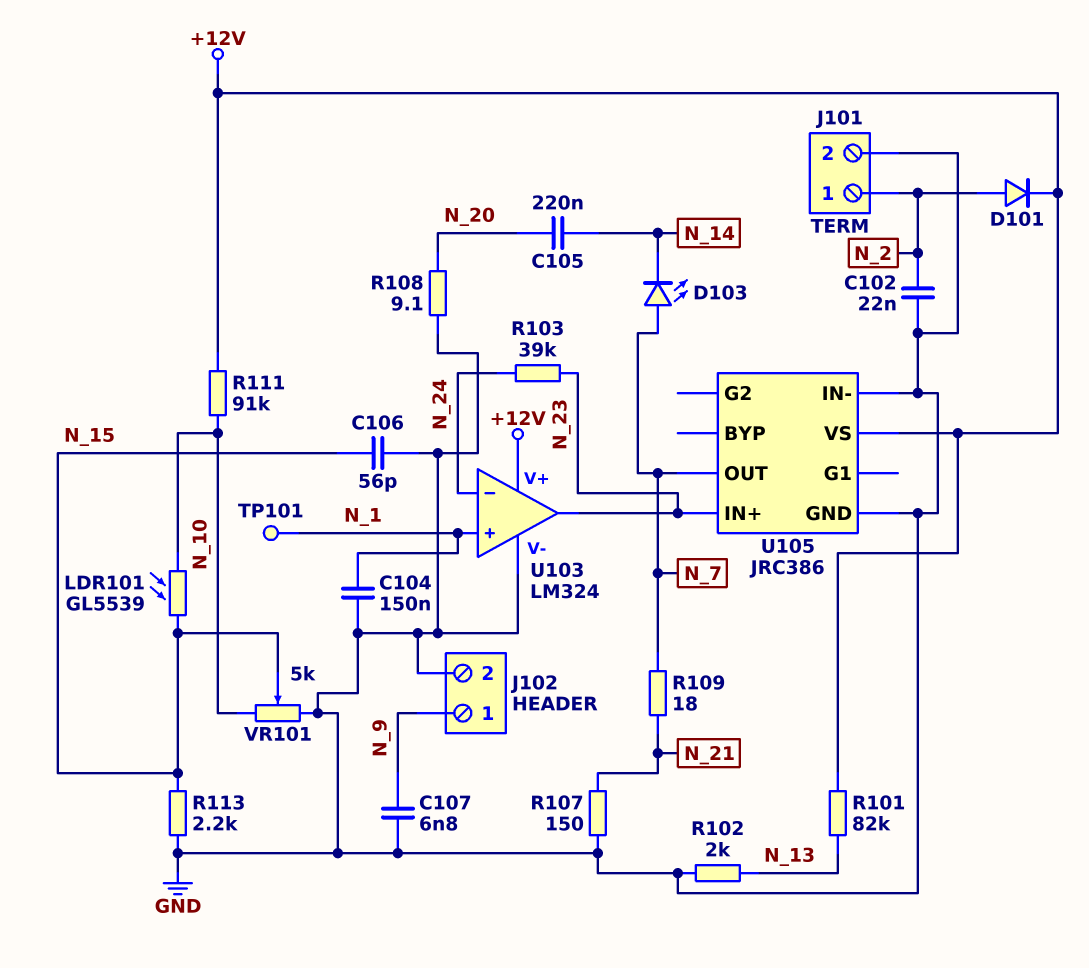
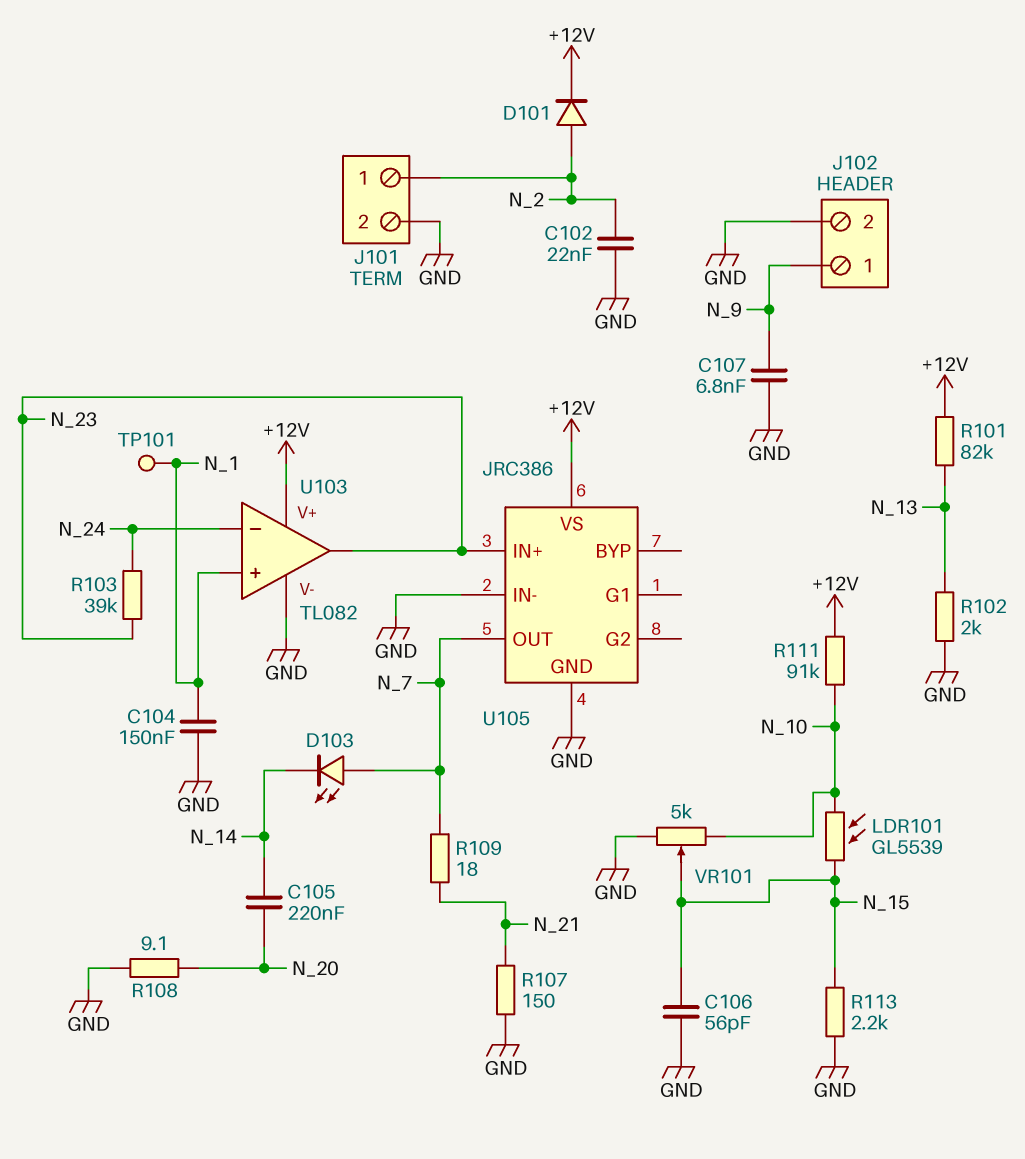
U103: LM324 -> TL082

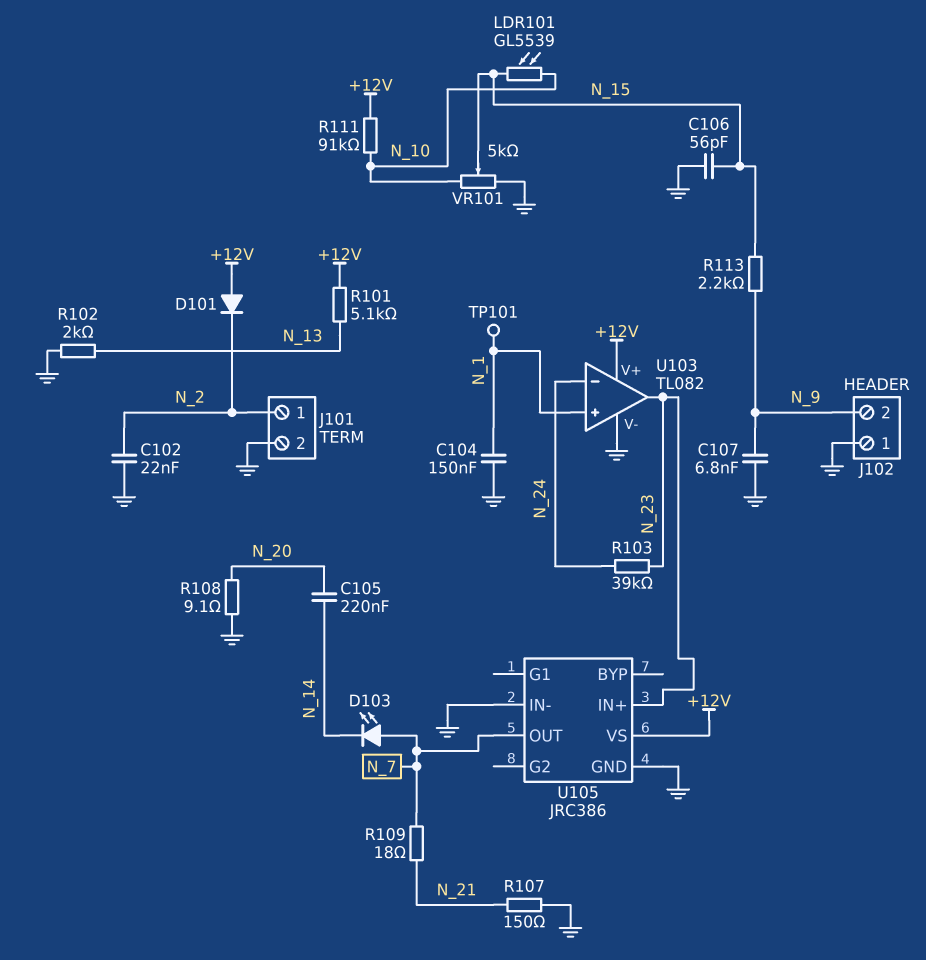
D101: diode (A N_2, K +12V) -> diode (A +12V, K N_2)
J102 pin 1: N_9 -> GND
J102 pin 2: GND -> N_9
R101: 82k (+12V, N_13) -> 5.1k (+12V, N_13)
R113: 2.2k (GND, N_15) -> 2.2k (N_9, N_15)

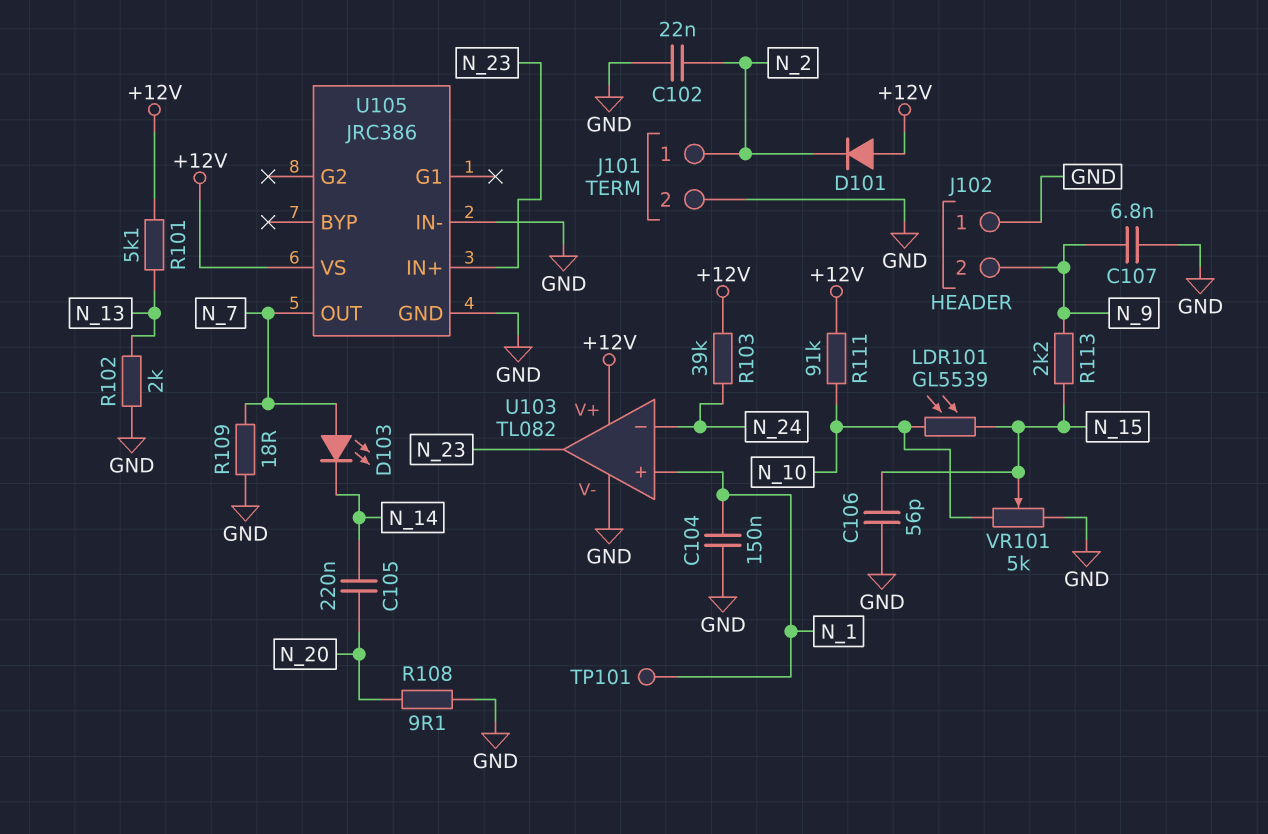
R103: 39k (N_23, N_24) -> 39k (+12V, N_24)
R107: 150 (GND, N_21) -> none
R109: 18 (N_7, N_21) -> 18 (GND, N_7)

